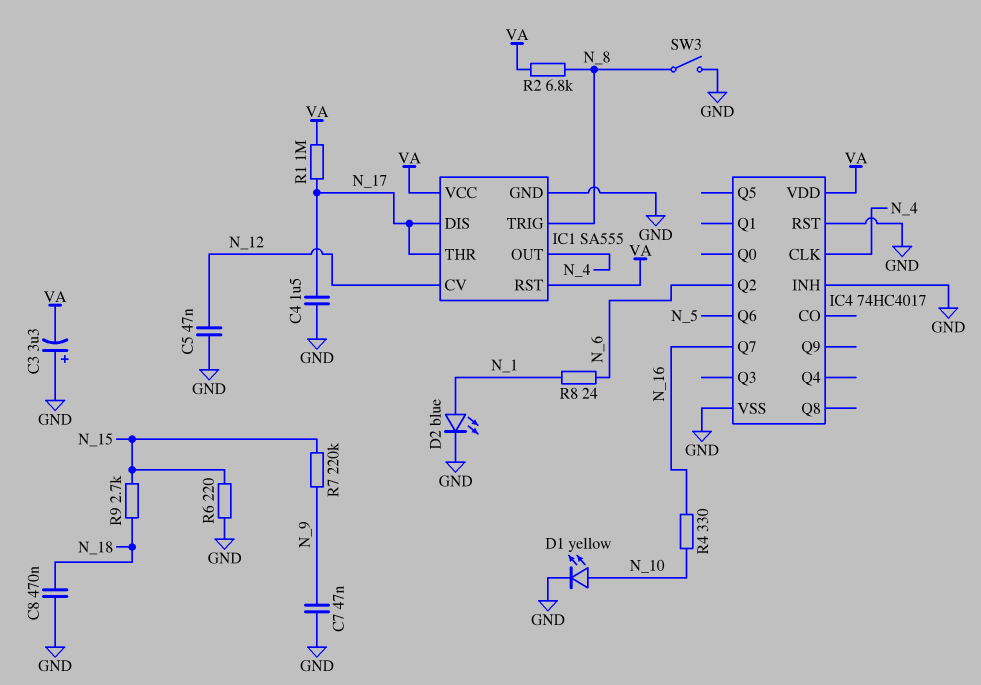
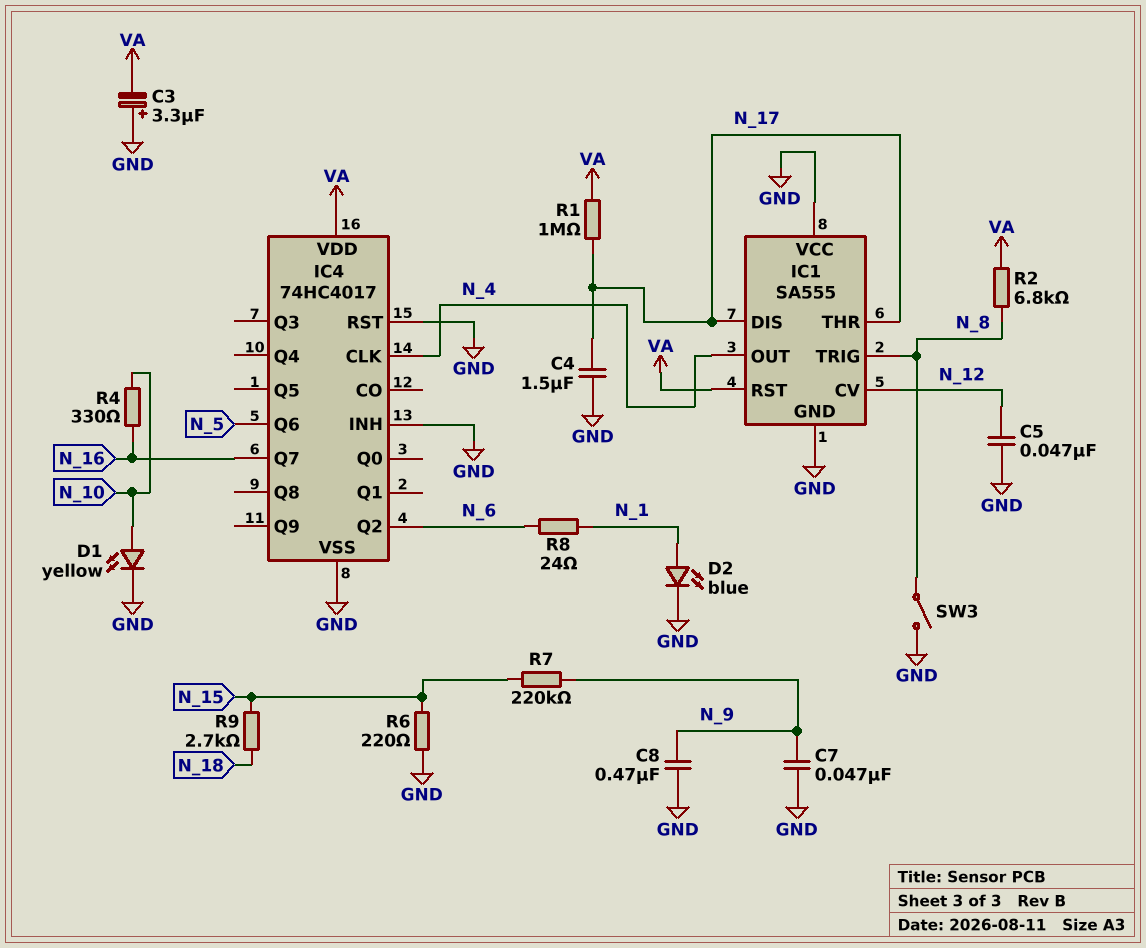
C8: 470nF (GND, N_18) -> 470nF (GND, N_9)
IC1 pin VCC: VA -> GND

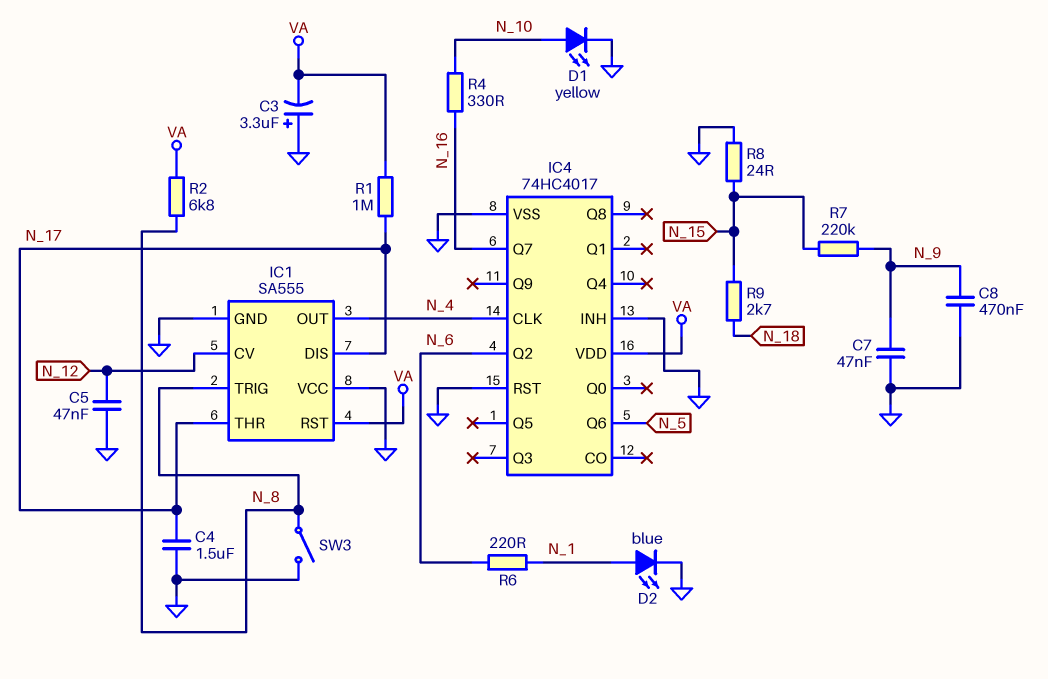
R6: 220 (GND, N_15) -> 220 (N_1, N_6)
R8: 24 (N_1, N_6) -> 24 (GND, N_15)

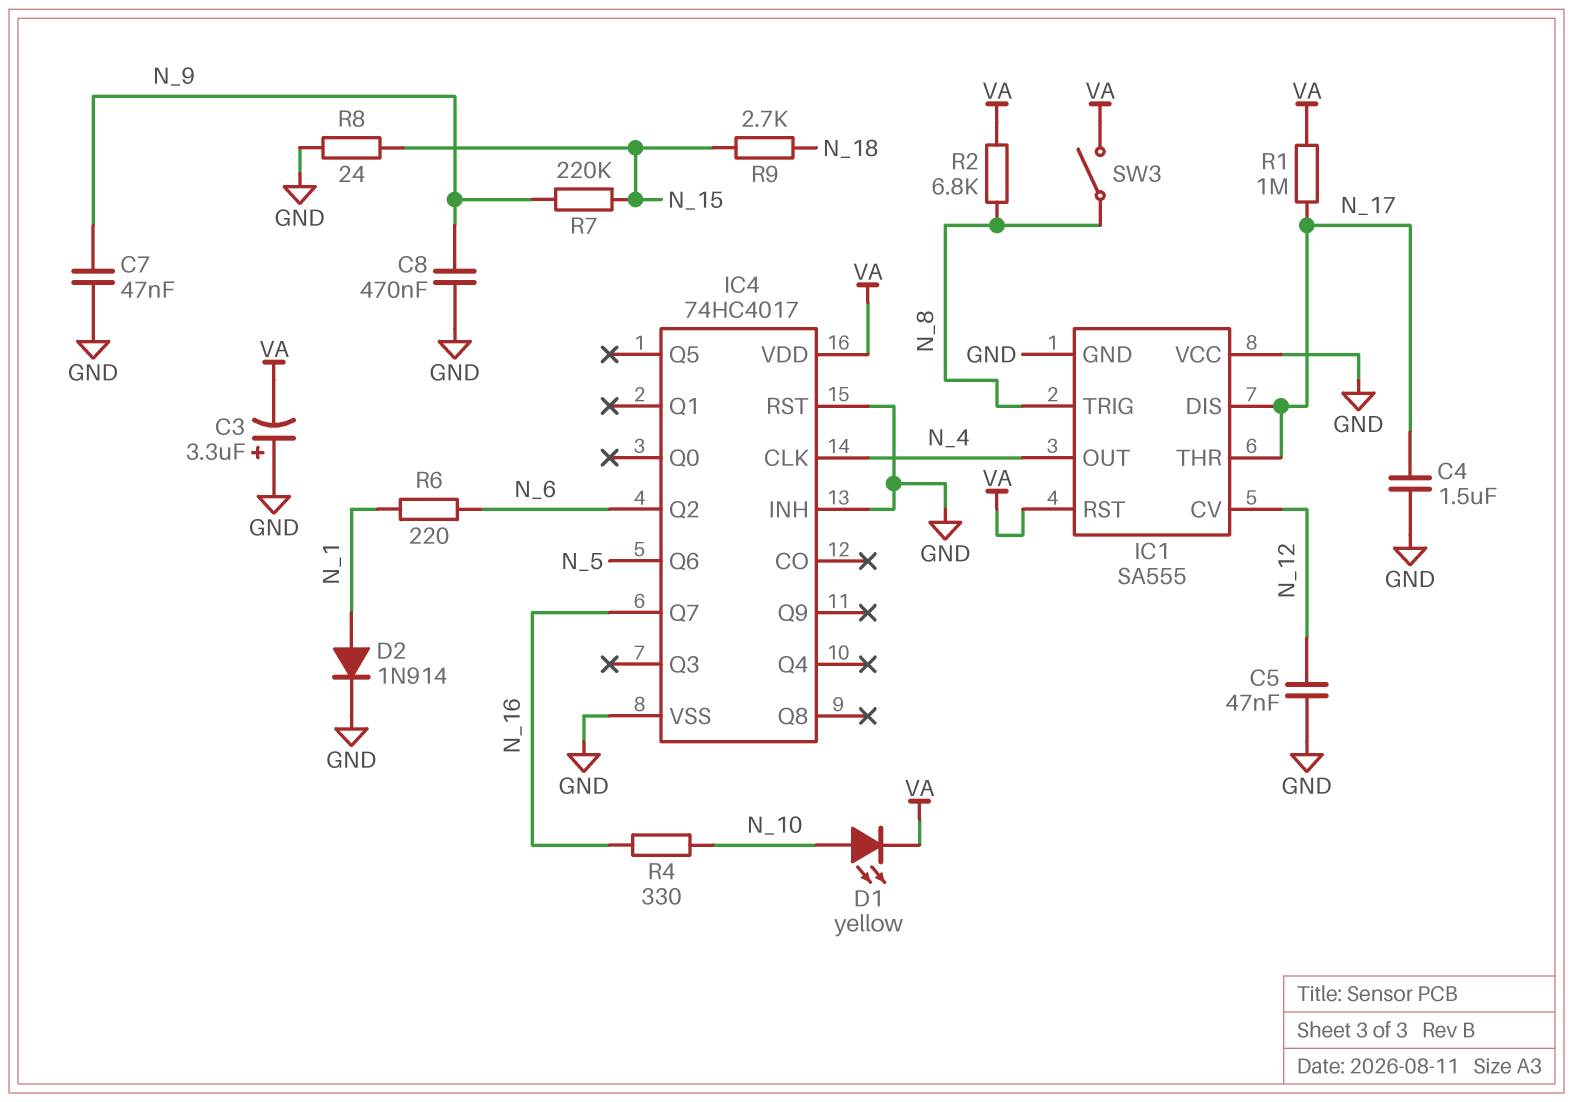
D1: LED yellow (A N_10, K GND) -> LED yellow (A N_10, K VA)
D2: LED blue (A N_1, K GND) -> diode 1N914 (A N_1, K GND)
SW3: switch (GND, N_8) -> switch (N_8, VA)

